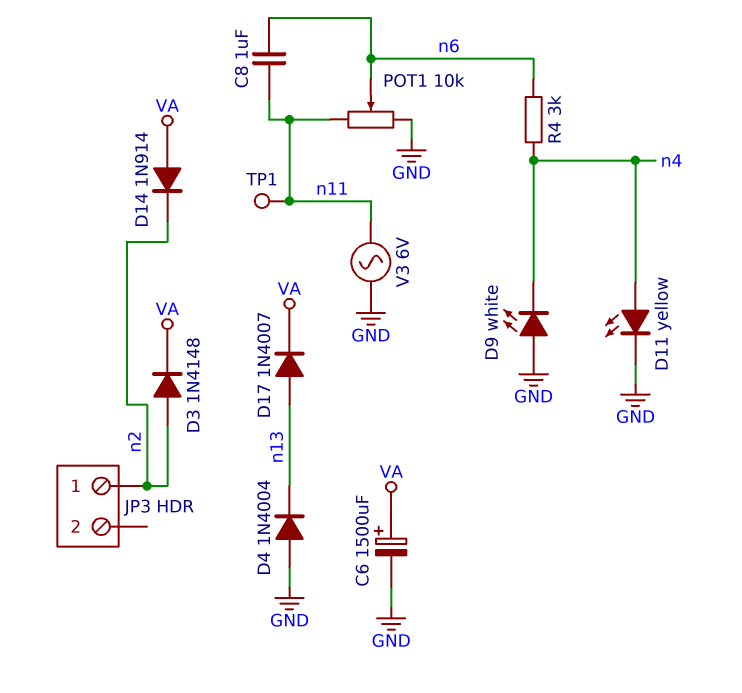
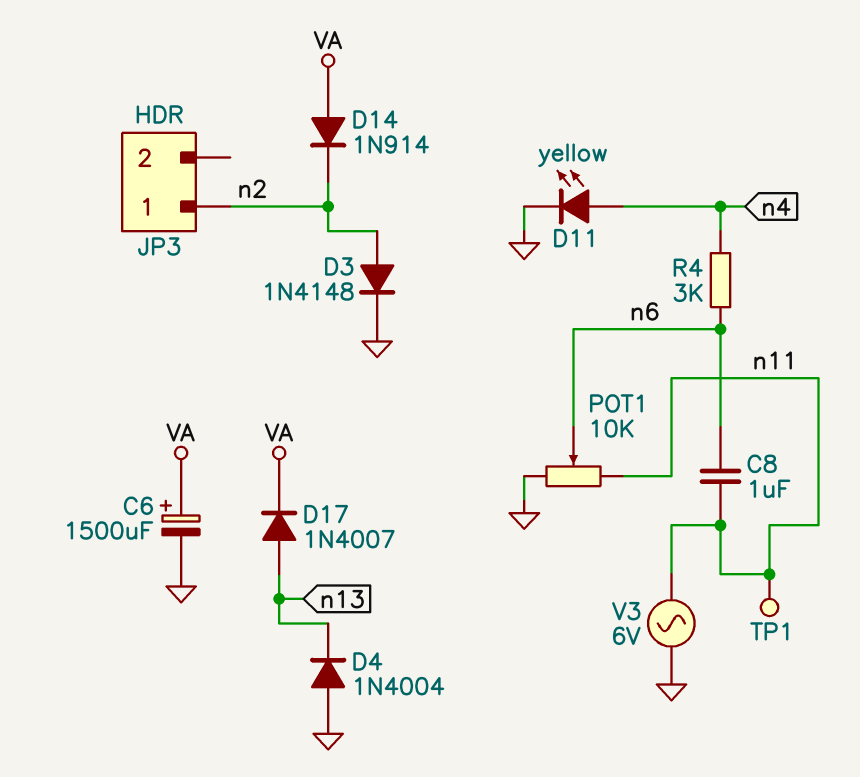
D3: diode 1N4148 (A n2, K VA) -> diode 1N4148 (A n2, K GND)
D9: LED white (A GND, K n4) -> none

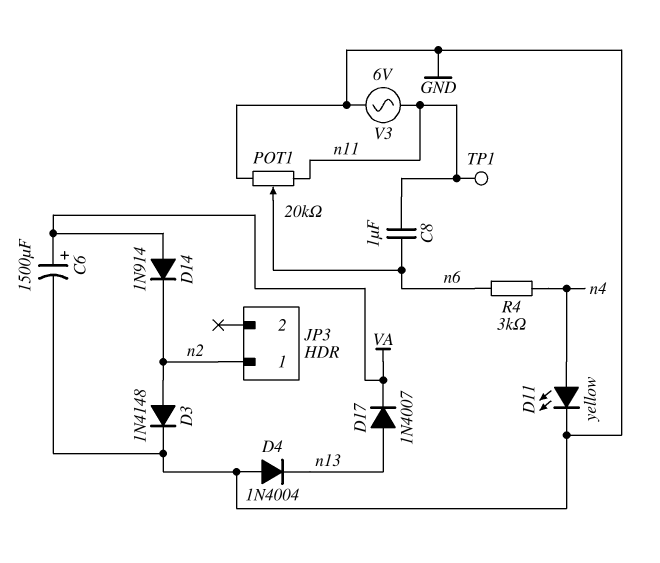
POT1: 10k (GND, n11, wiper n6) -> 20k (GND, n11, wiper n6)

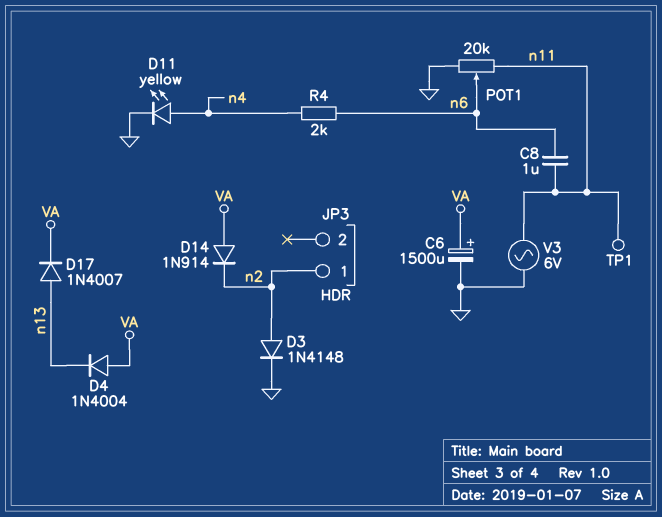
D4: diode 1N4004 (A GND, K n13) -> diode 1N4004 (A VA, K n13)
R4: 3k (n4, n6) -> 2k (n4, n6)

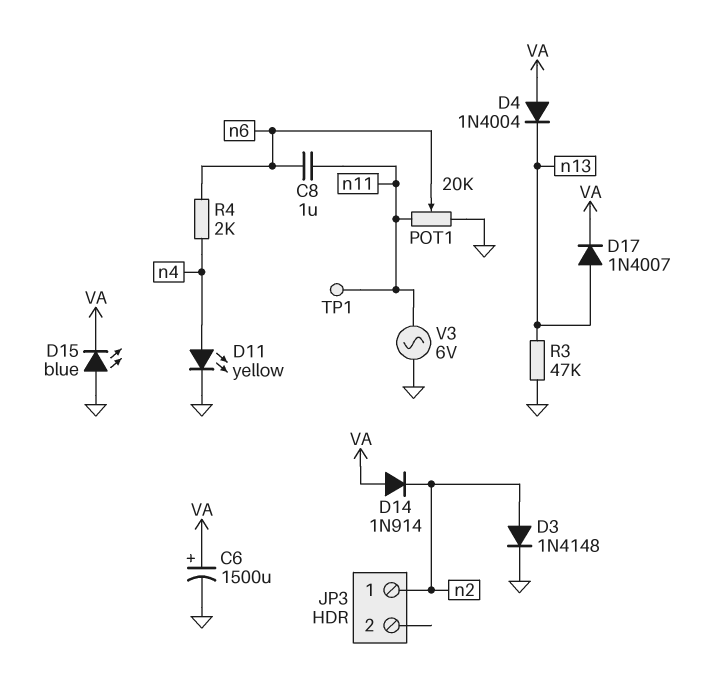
D15: none -> LED blue (A GND, K VA)
R3: none -> 47k (GND, n13)

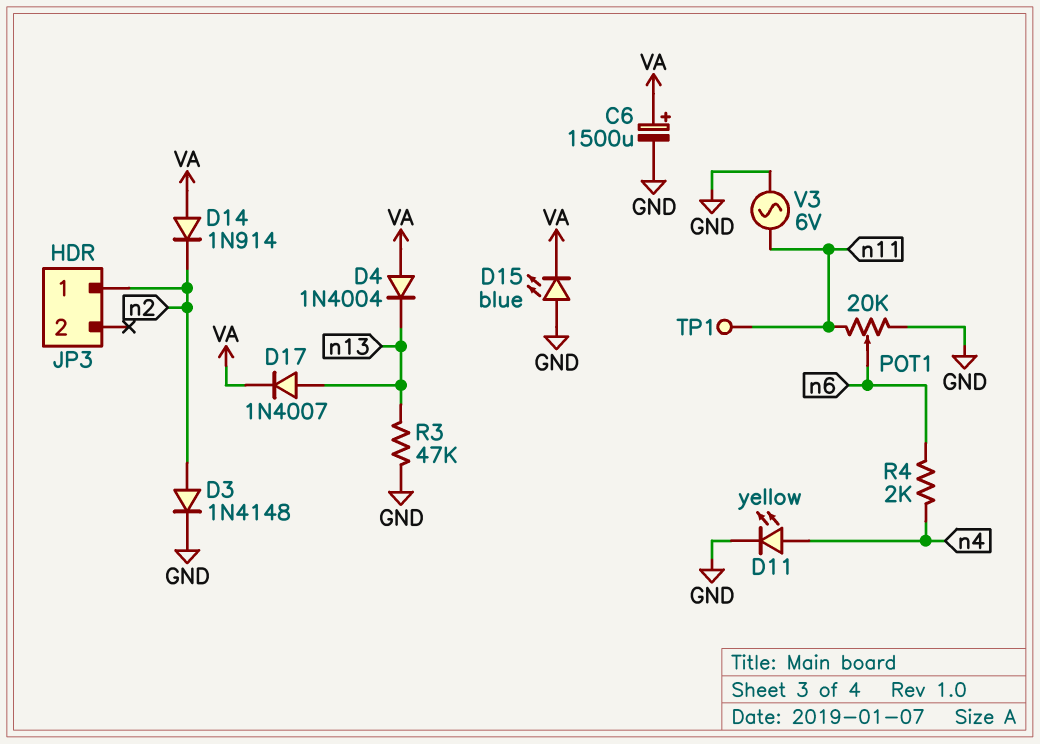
C8: 1uF (n6, n11) -> none

